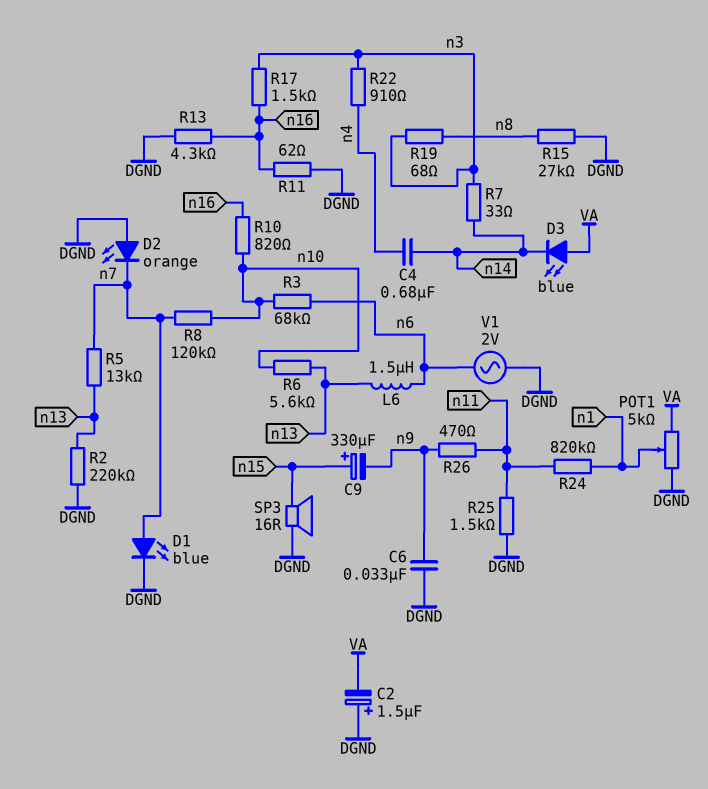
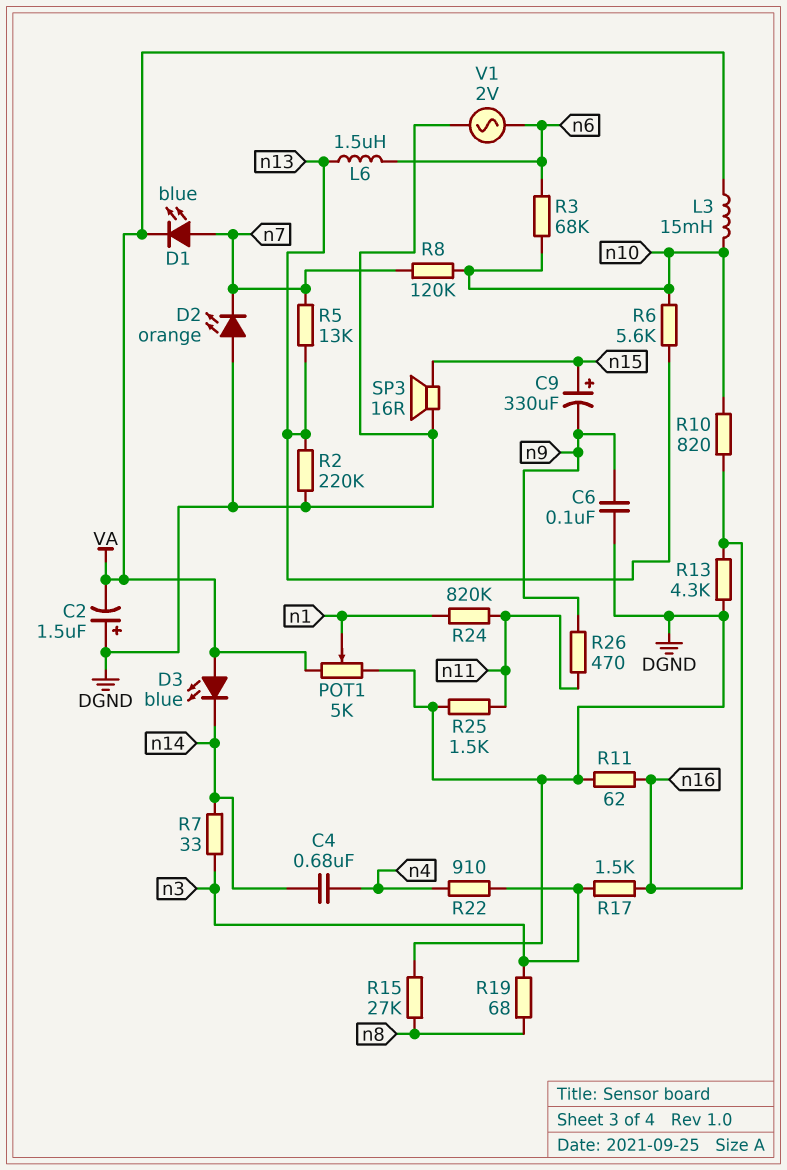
C6: 33nF (DGND, n9) -> 100nF (DGND, n9)
D1: LED blue (A n7, K DGND) -> LED blue (A n7, K VA)
L3: none -> 15mH (VA, n10)

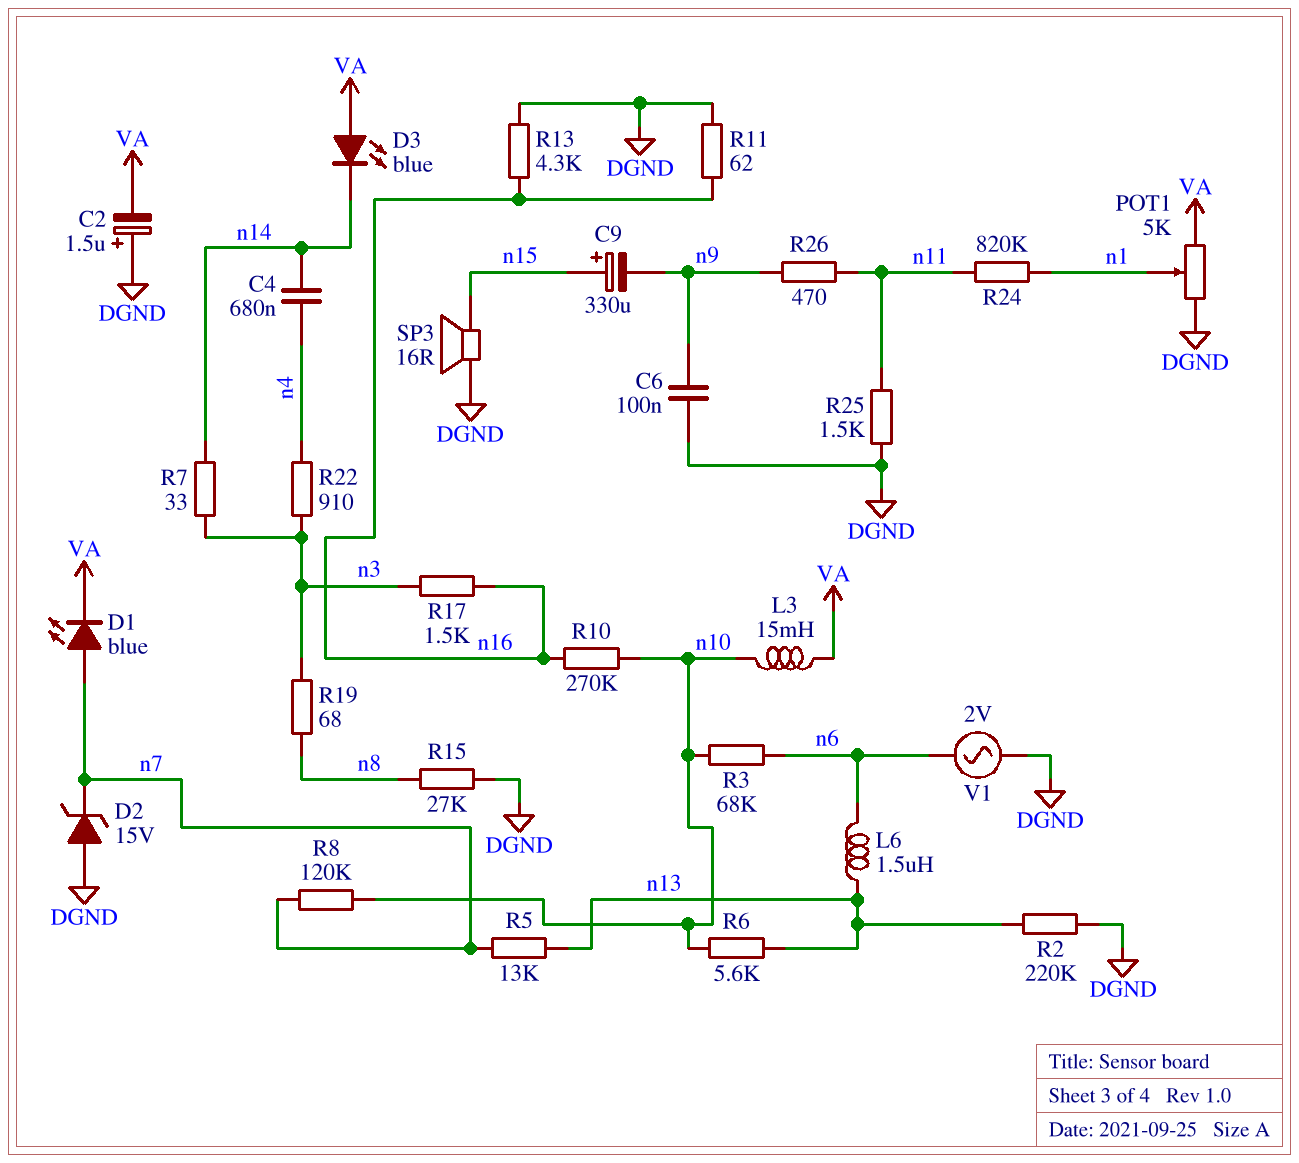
D2: LED orange (A DGND, K n7) -> zener 15V (A DGND, K n7)
R10: 820 (n10, n16) -> 270k (n10, n16)

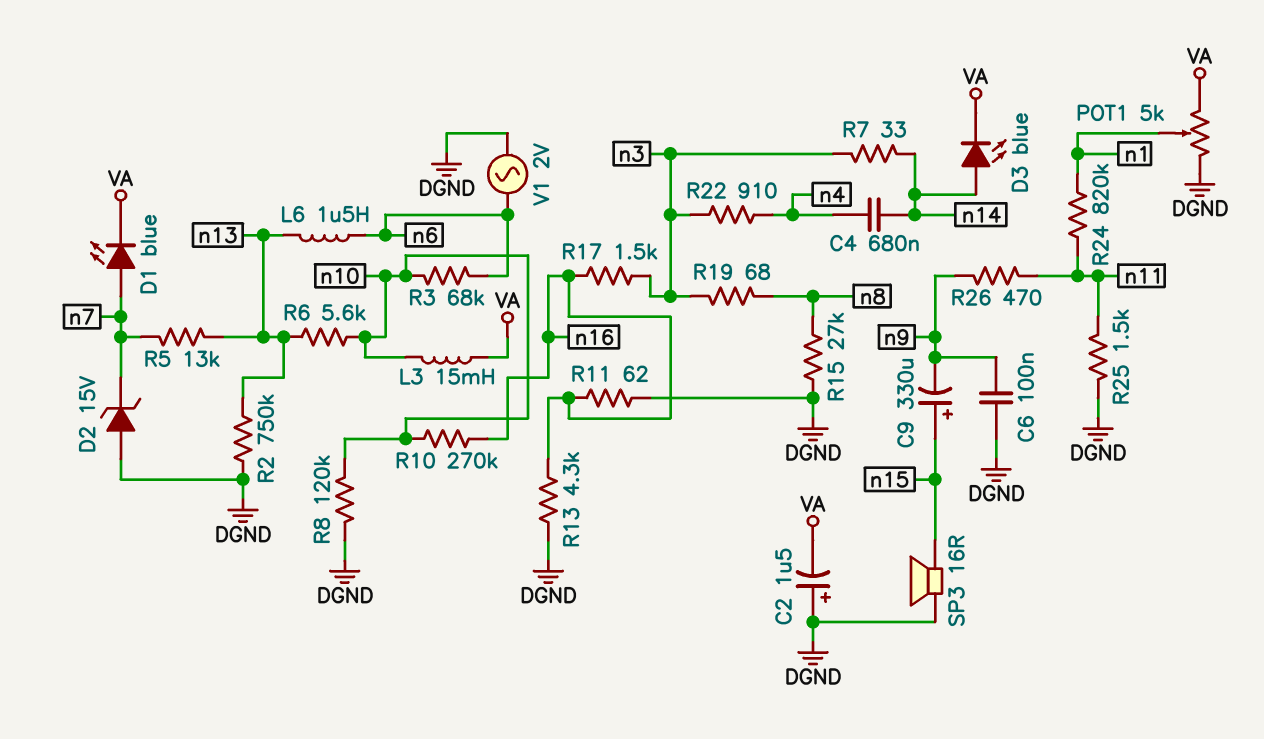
D3: LED blue (A VA, K n14) -> LED blue (A n14, K VA)
R2: 220k (DGND, n13) -> 750k (DGND, n13)
R8: 120k (n7, n10) -> 120k (DGND, n10)

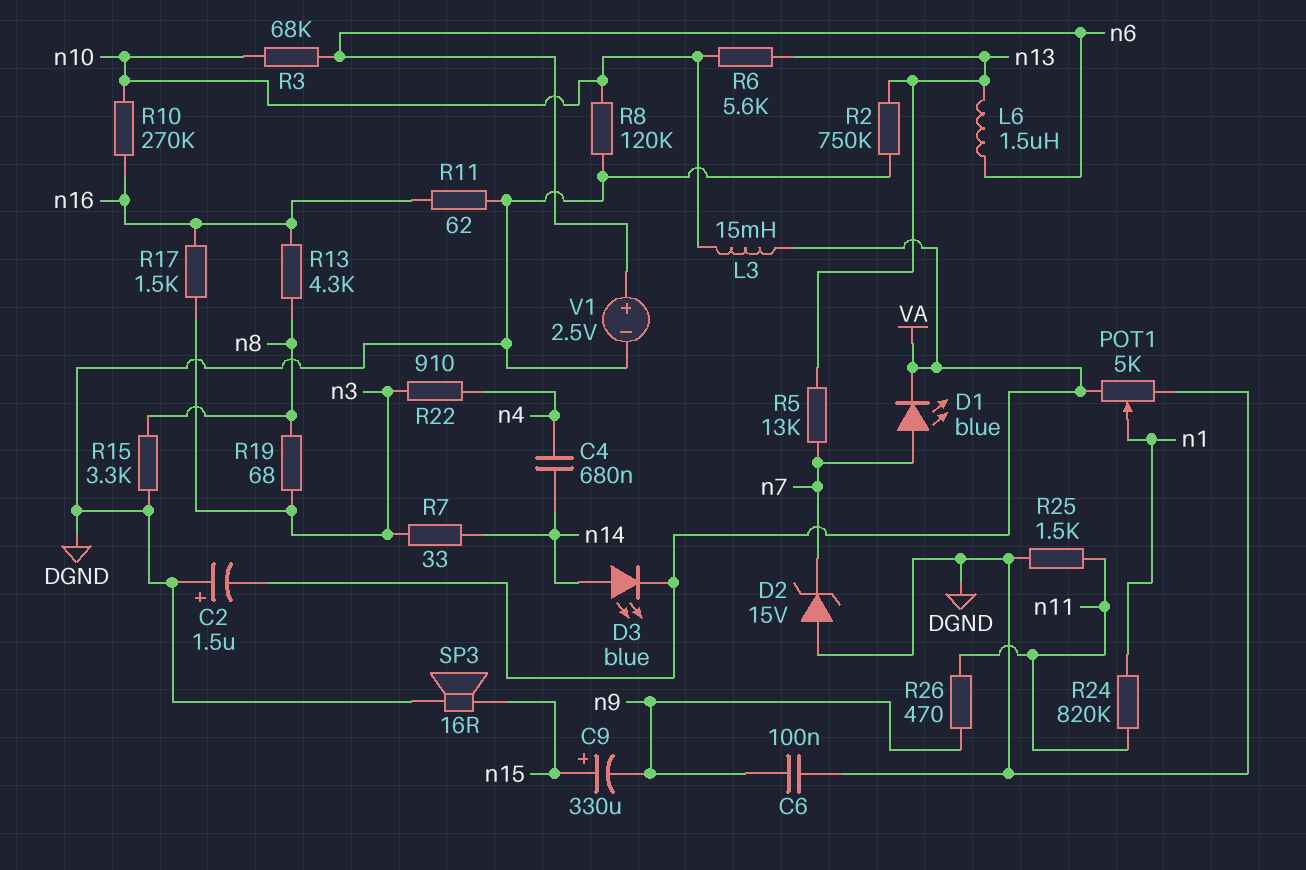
R13: 4.3k (DGND, n16) -> 4.3k (n8, n16)
R15: 27k (DGND, n8) -> 3.3k (DGND, n8)
V1: AC 2V (DGND, n6) -> 2.5V (plus n6, minus DGND)

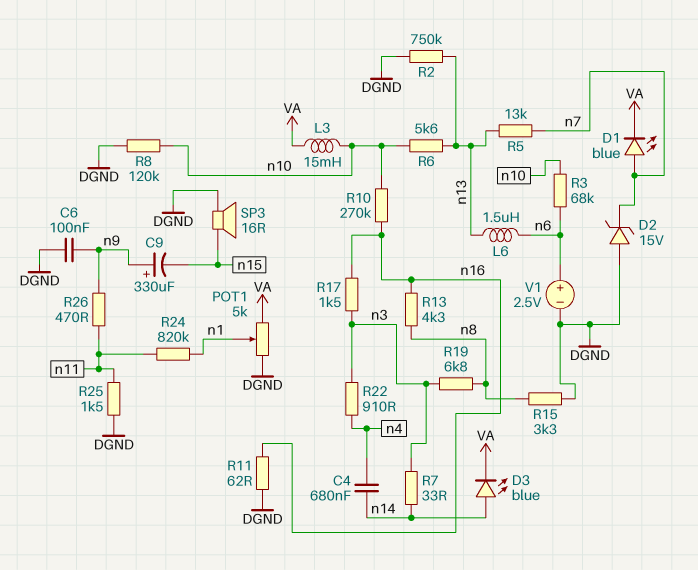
C2: 1.5uF (plus DGND, minus VA) -> none
C9: 330uF (plus n15, minus n9) -> 330uF (plus n9, minus n15)
R19: 68 (n3, n8) -> 6.8k (n3, n8)

